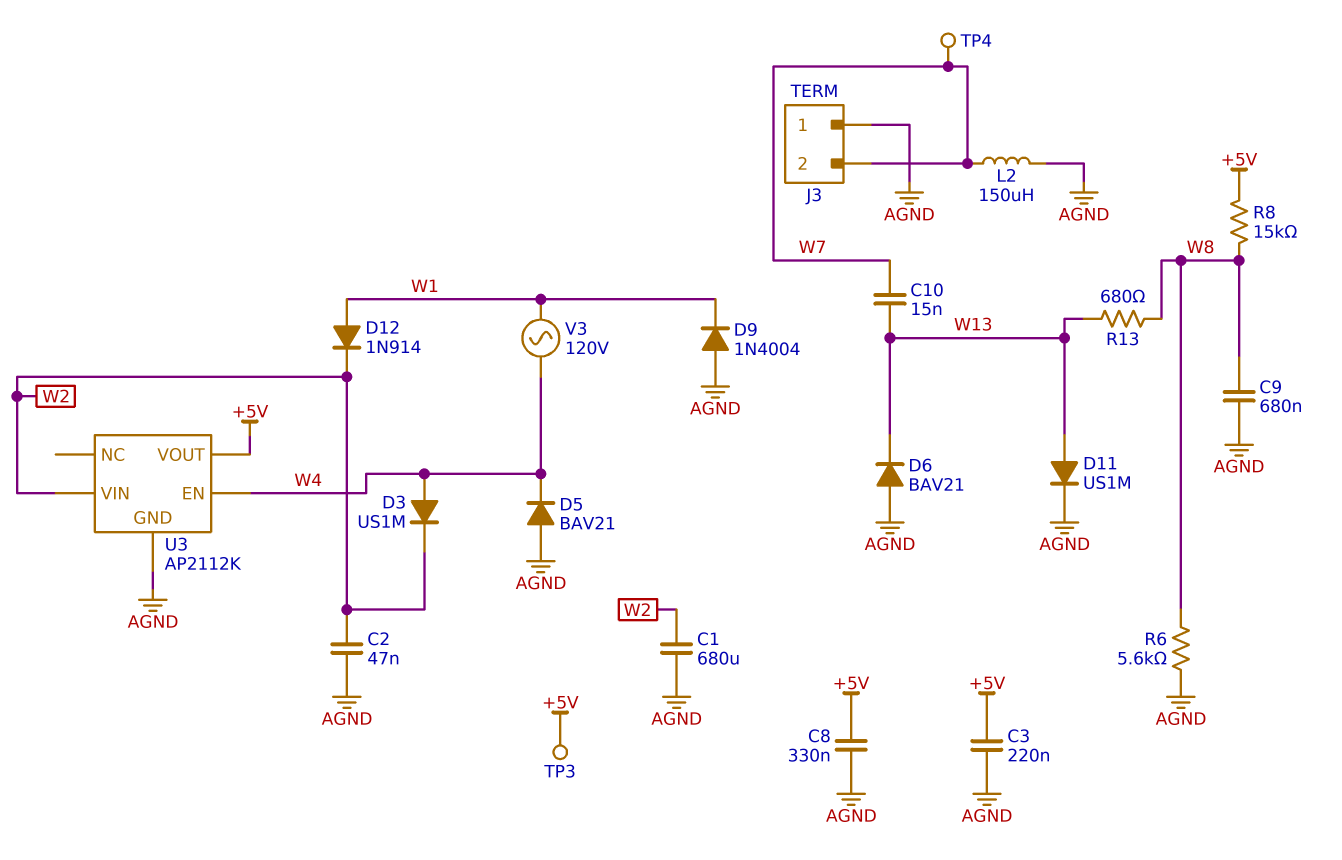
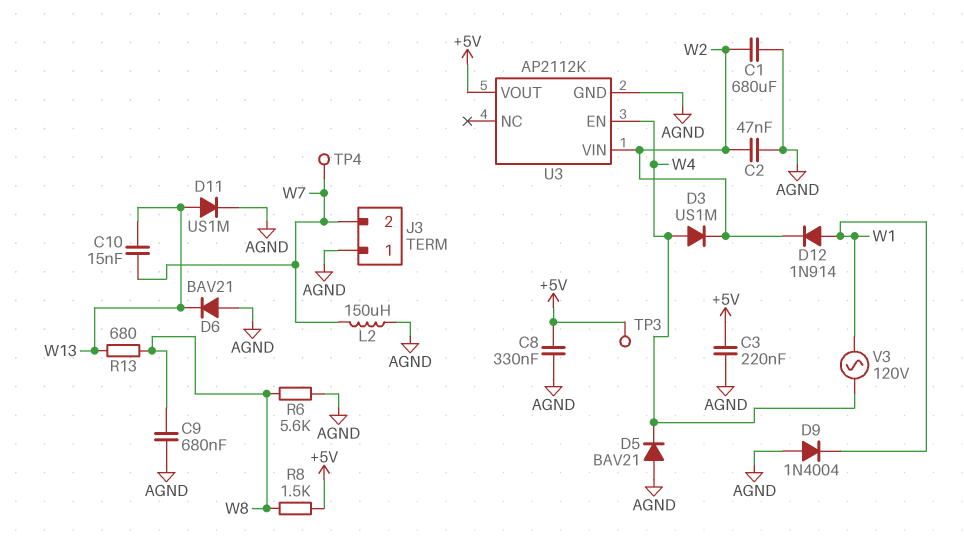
R8: 15k (+5V, W8) -> 1.5k (+5V, W8)

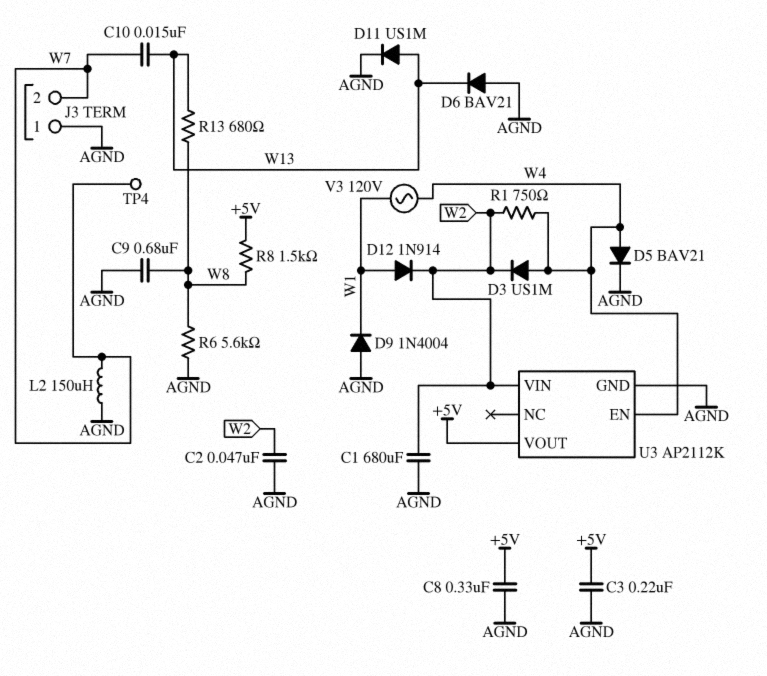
D5: diode BAV21 (A AGND, K W4) -> diode BAV21 (A W4, K AGND)
R1: none -> 750 (W2, W4)
TP3: test point (+5V) -> none

